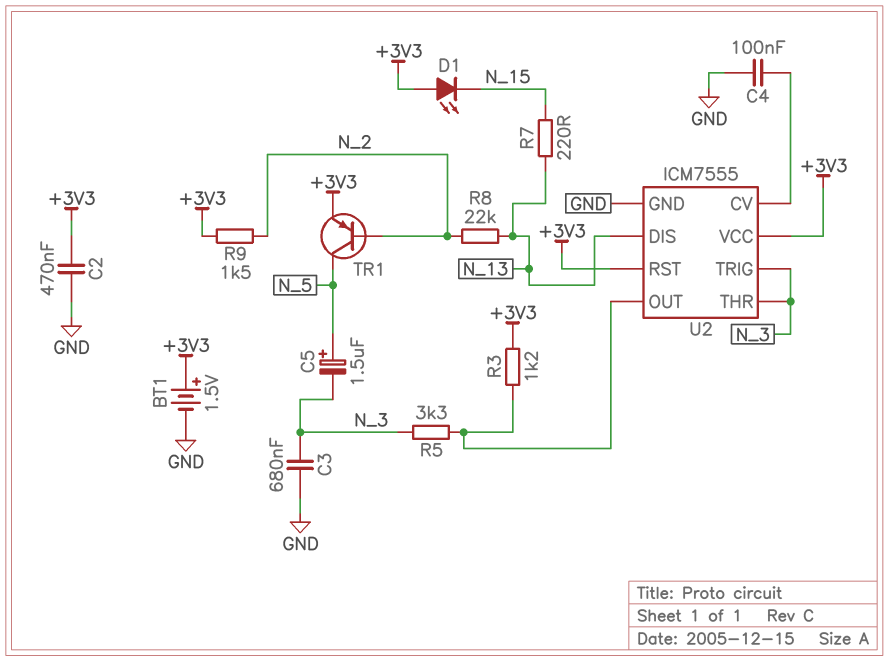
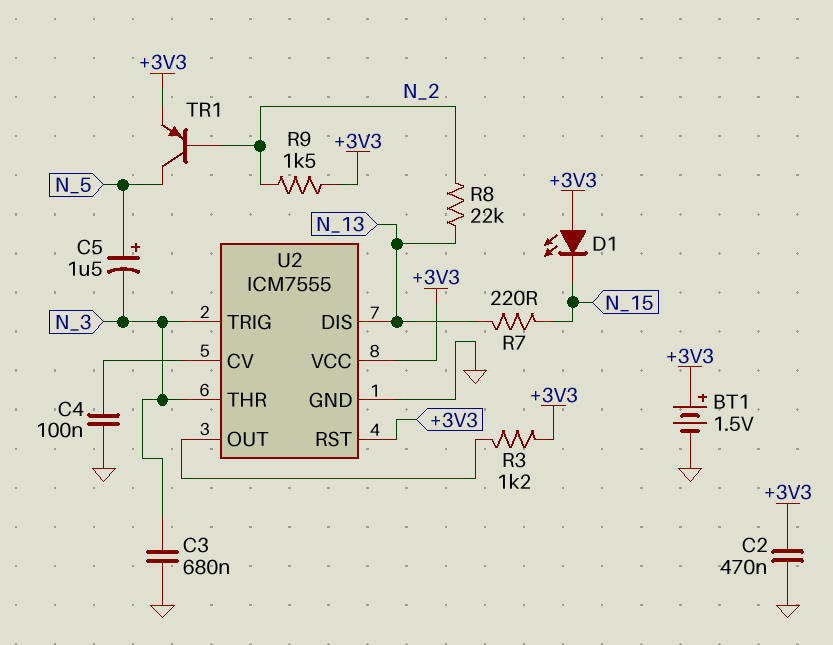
R5: 3.3k (N_3, U2/OUT) -> none

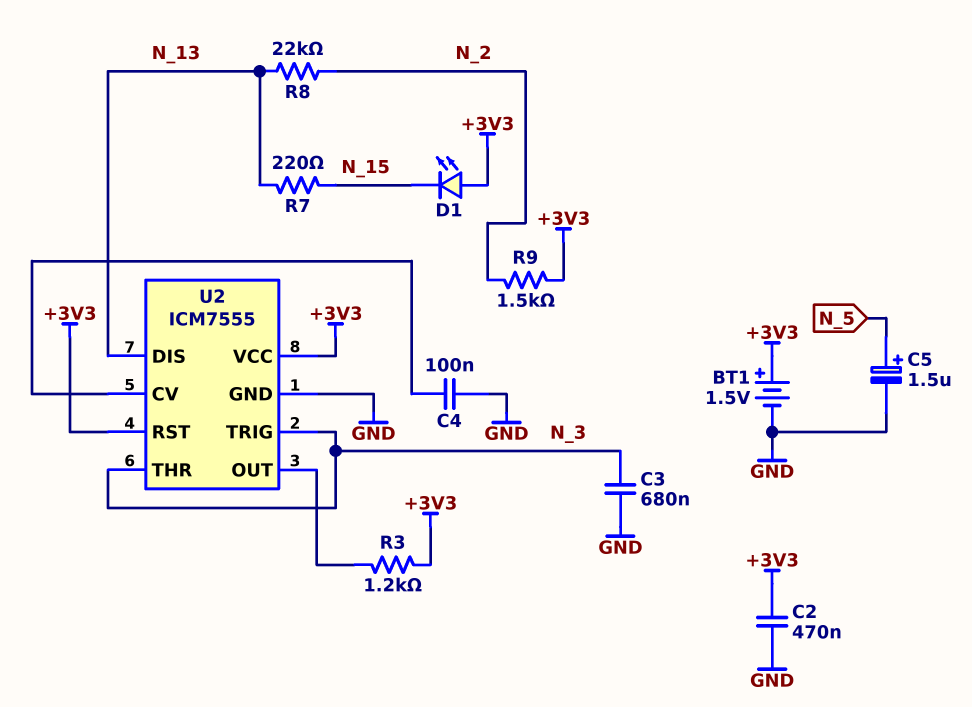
C5: 1.5uF (plus N_5, minus N_3) -> 1.5uF (plus N_5, minus GND)
TR1: PNP (B N_2, C N_5, E +3V3) -> none

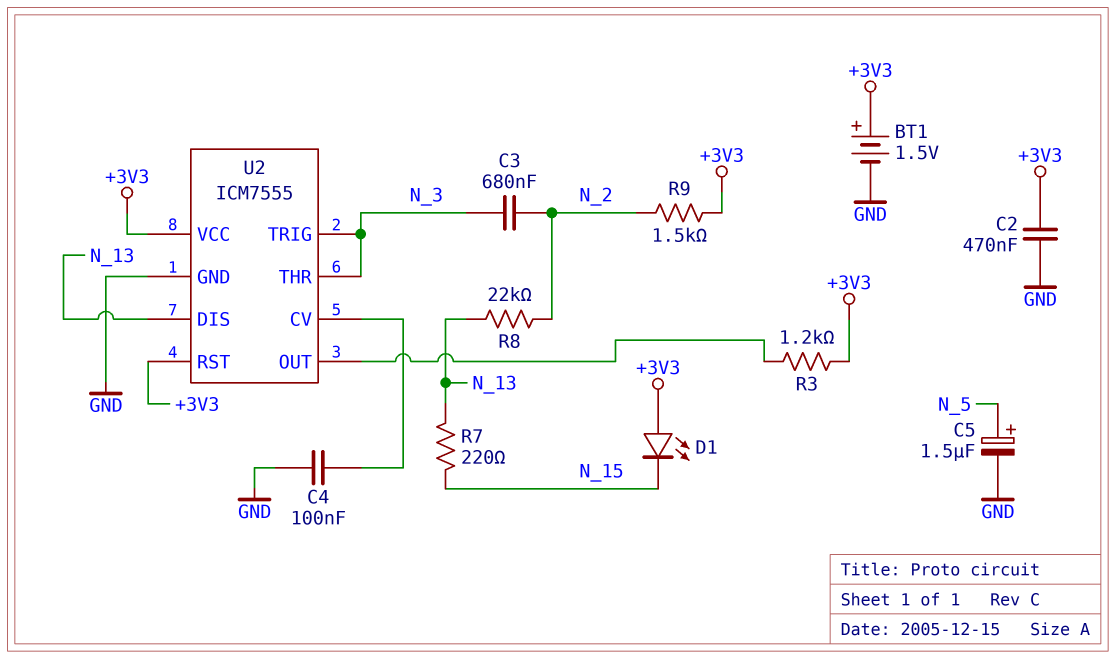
C3: 680nF (GND, N_3) -> 680nF (N_2, N_3)

